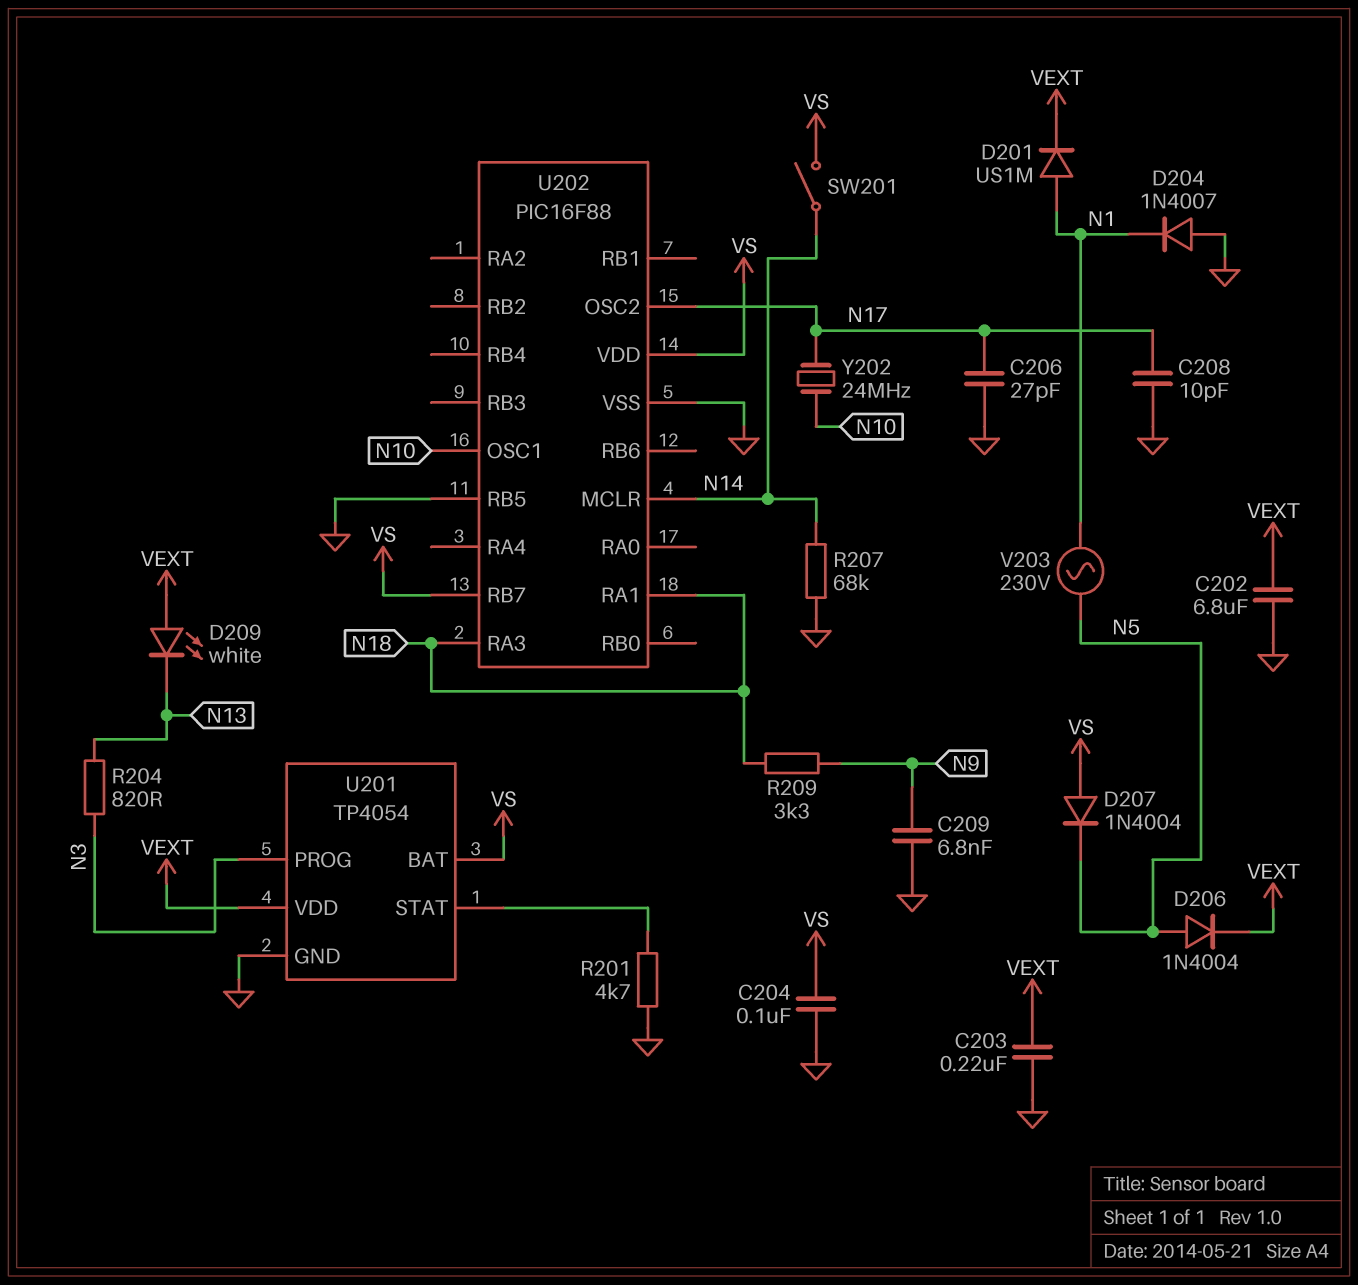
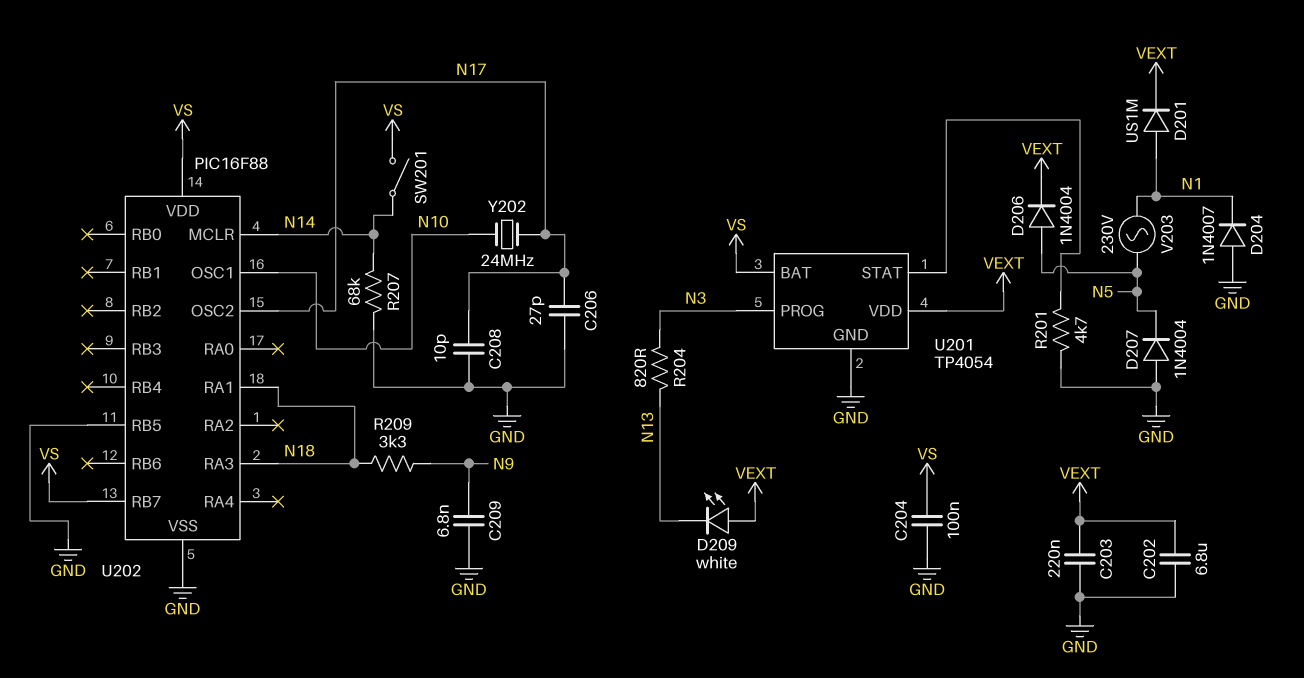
D207: diode 1N4004 (A VS, K N5) -> diode 1N4004 (A GND, K N5)

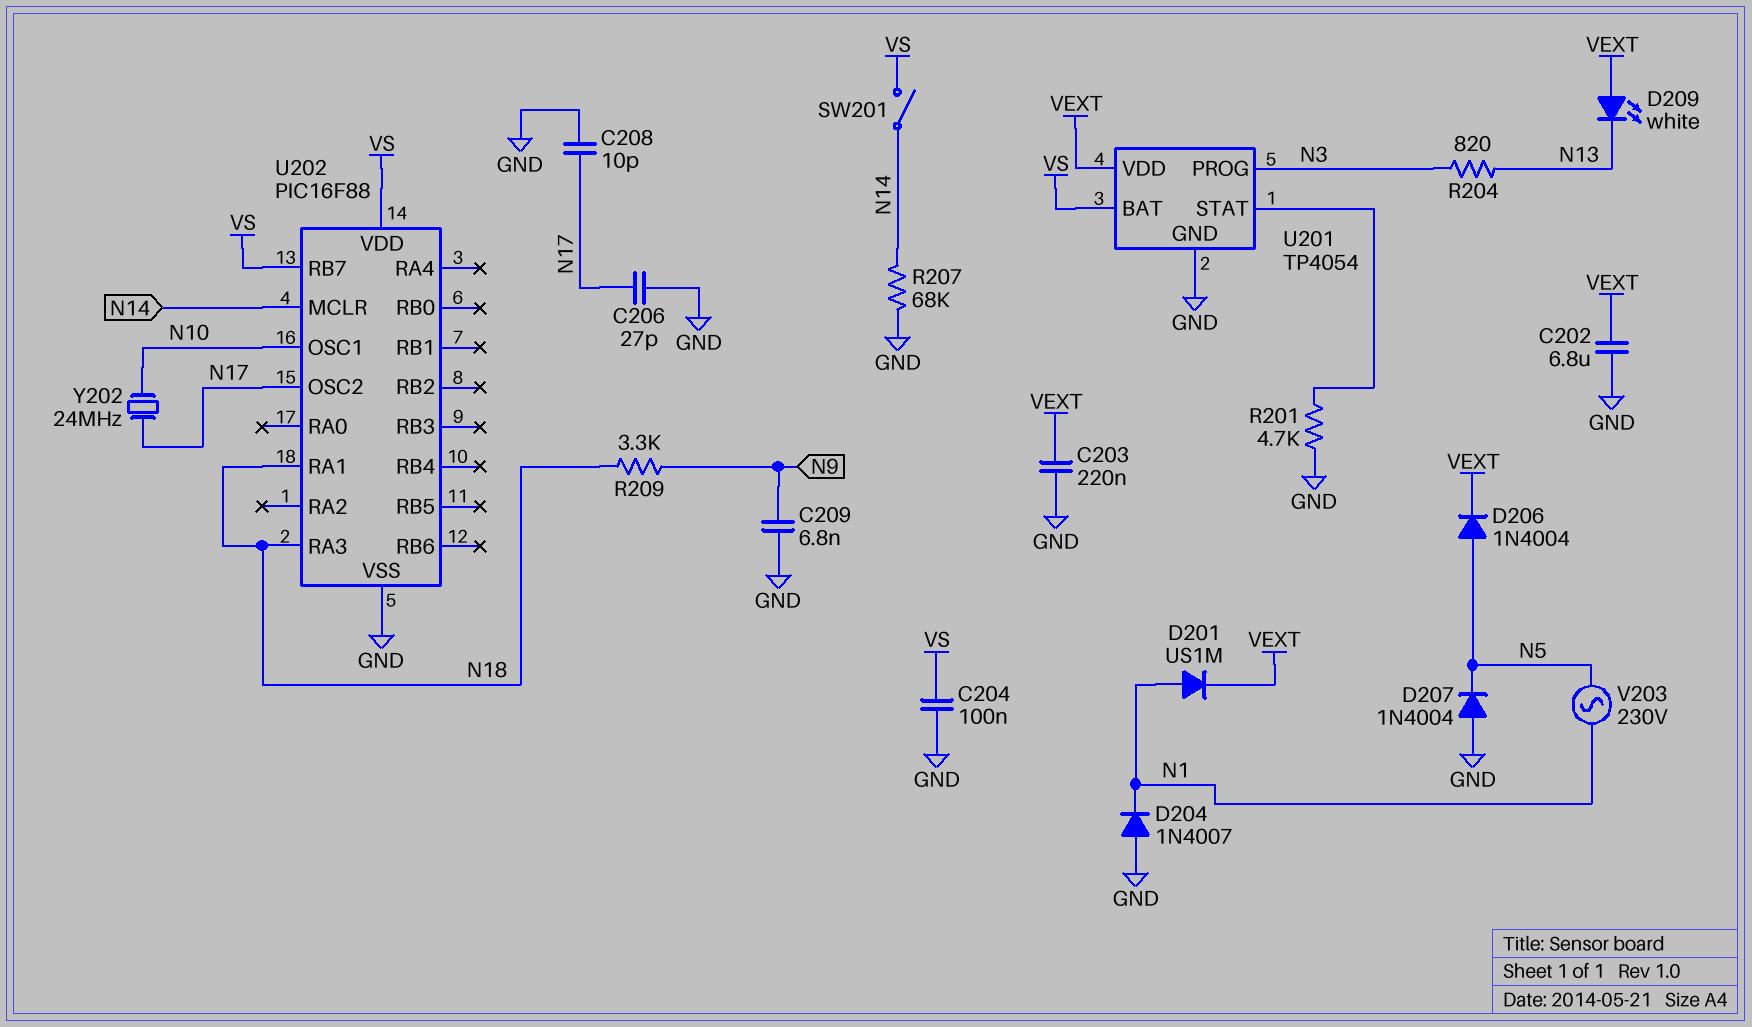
U202 pin RB5: GND -> none

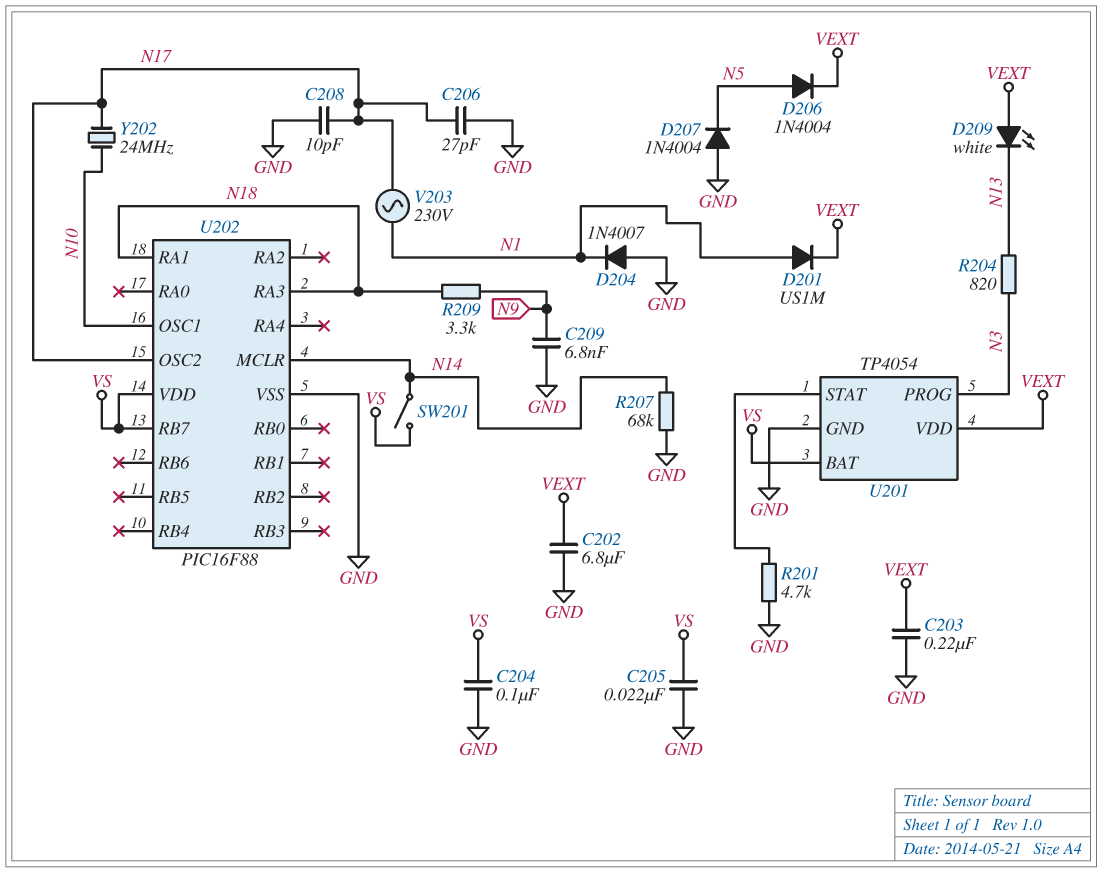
C205: none -> 22nF (GND, VS)
V203: AC 230V (N1, N5) -> AC 230V (N1, N17)

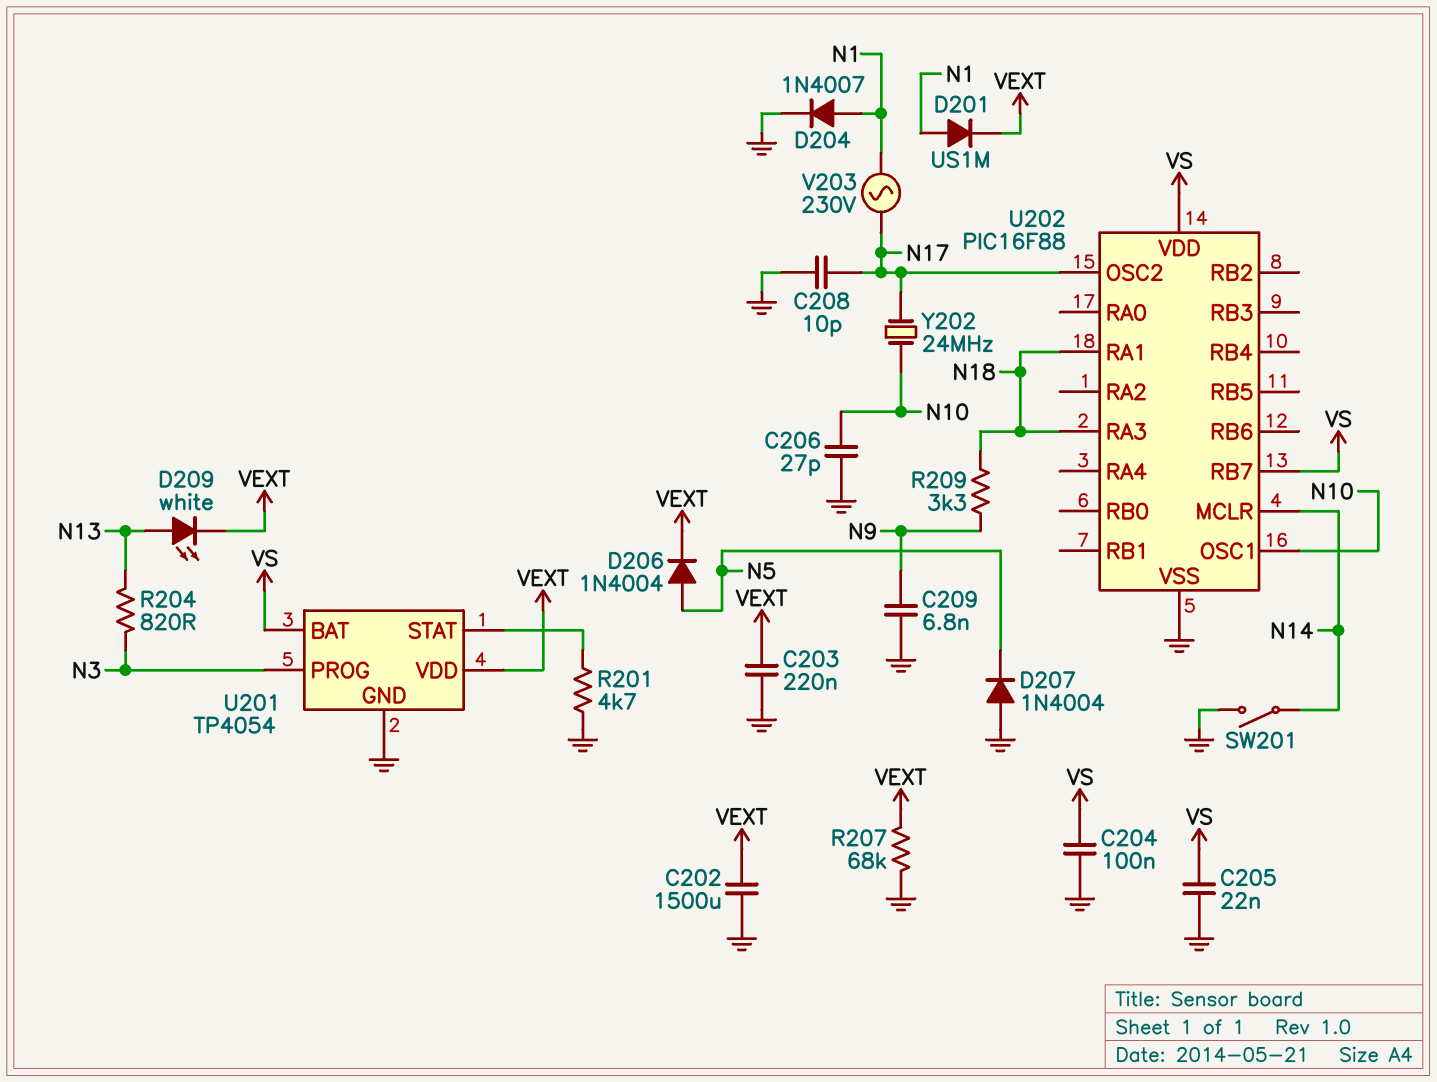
C202: 6.8uF (GND, VEXT) -> 1500uF (GND, VEXT)
C206: 27pF (GND, N17) -> 27pF (GND, N10)
D204: diode 1N4007 (A GND, K N1) -> diode 1N4007 (A N1, K GND)
D209: LED white (A VEXT, K N13) -> LED white (A N13, K VEXT)
R207: 68k (GND, N14) -> 68k (GND, VEXT)
SW201: switch (N14, VS) -> switch (GND, N14)

